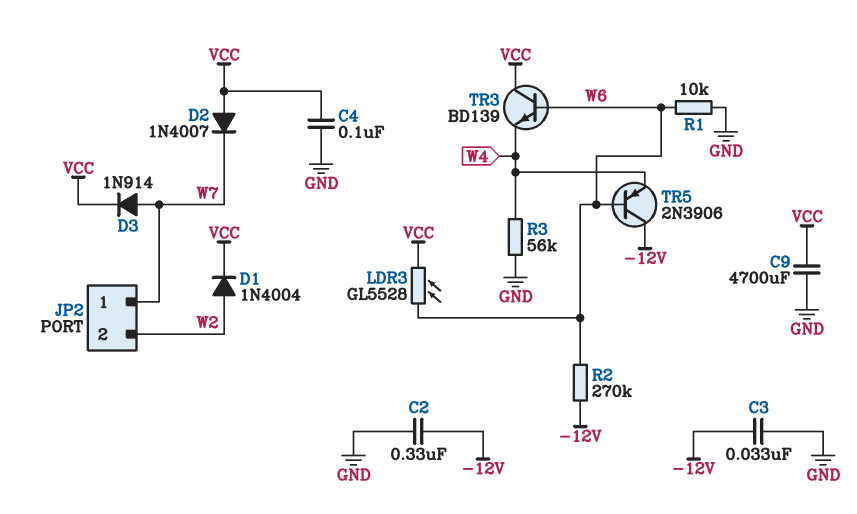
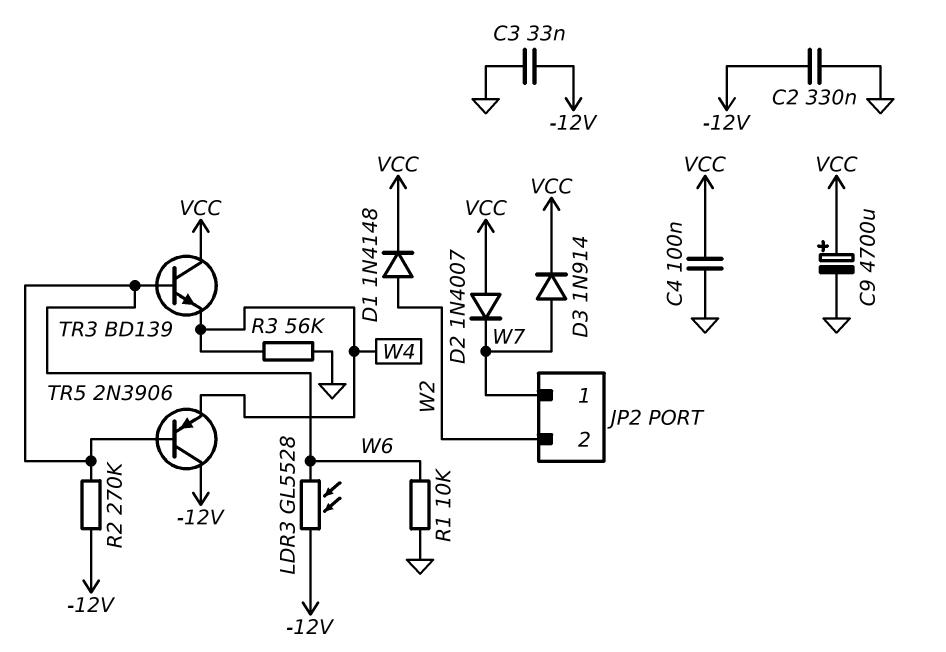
C9: 4700uF (GND, VCC) -> 4700uF (plus VCC, minus GND)
D1: diode 1N4004 (A W2, K VCC) -> diode 1N4148 (A W2, K VCC)
LDR3: GL5528 (VCC, W6) -> GL5528 (-12V, W6)

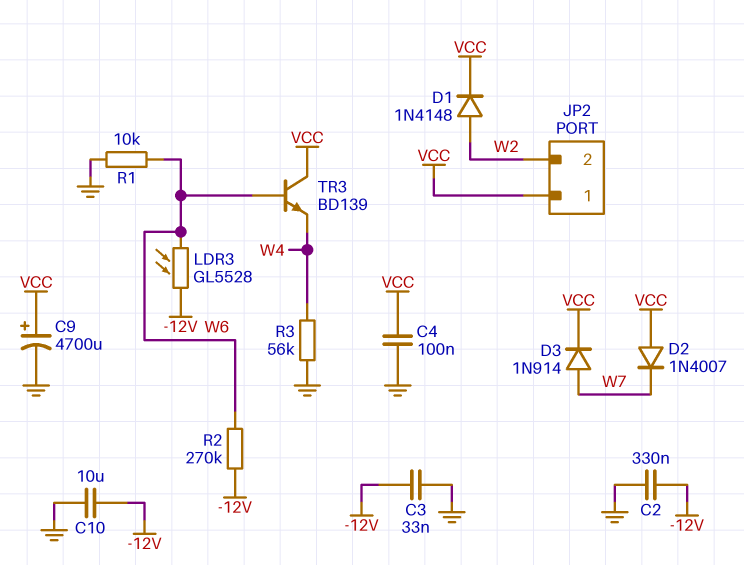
C10: none -> 10uF (-12V, GND)
JP2 pin 1: W7 -> VCC
TR5: PNP 2N3906 (B W6, C -12V, E W4) -> none

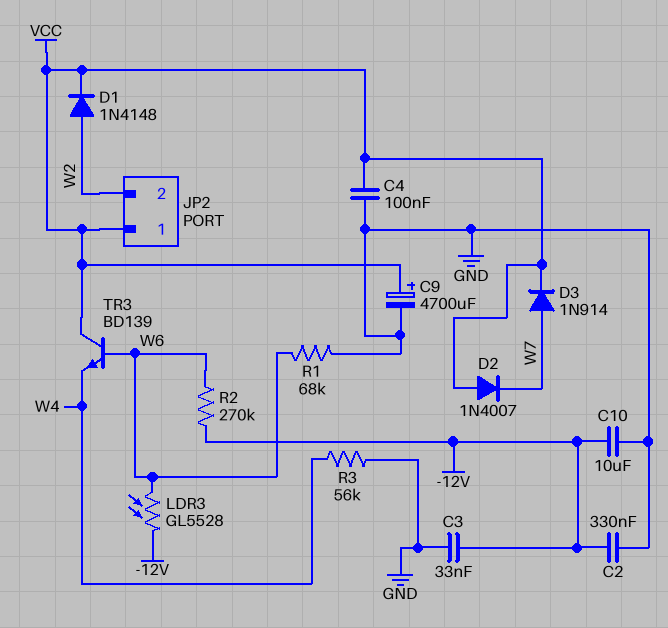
R1: 10k (GND, W6) -> 68k (GND, W6)

